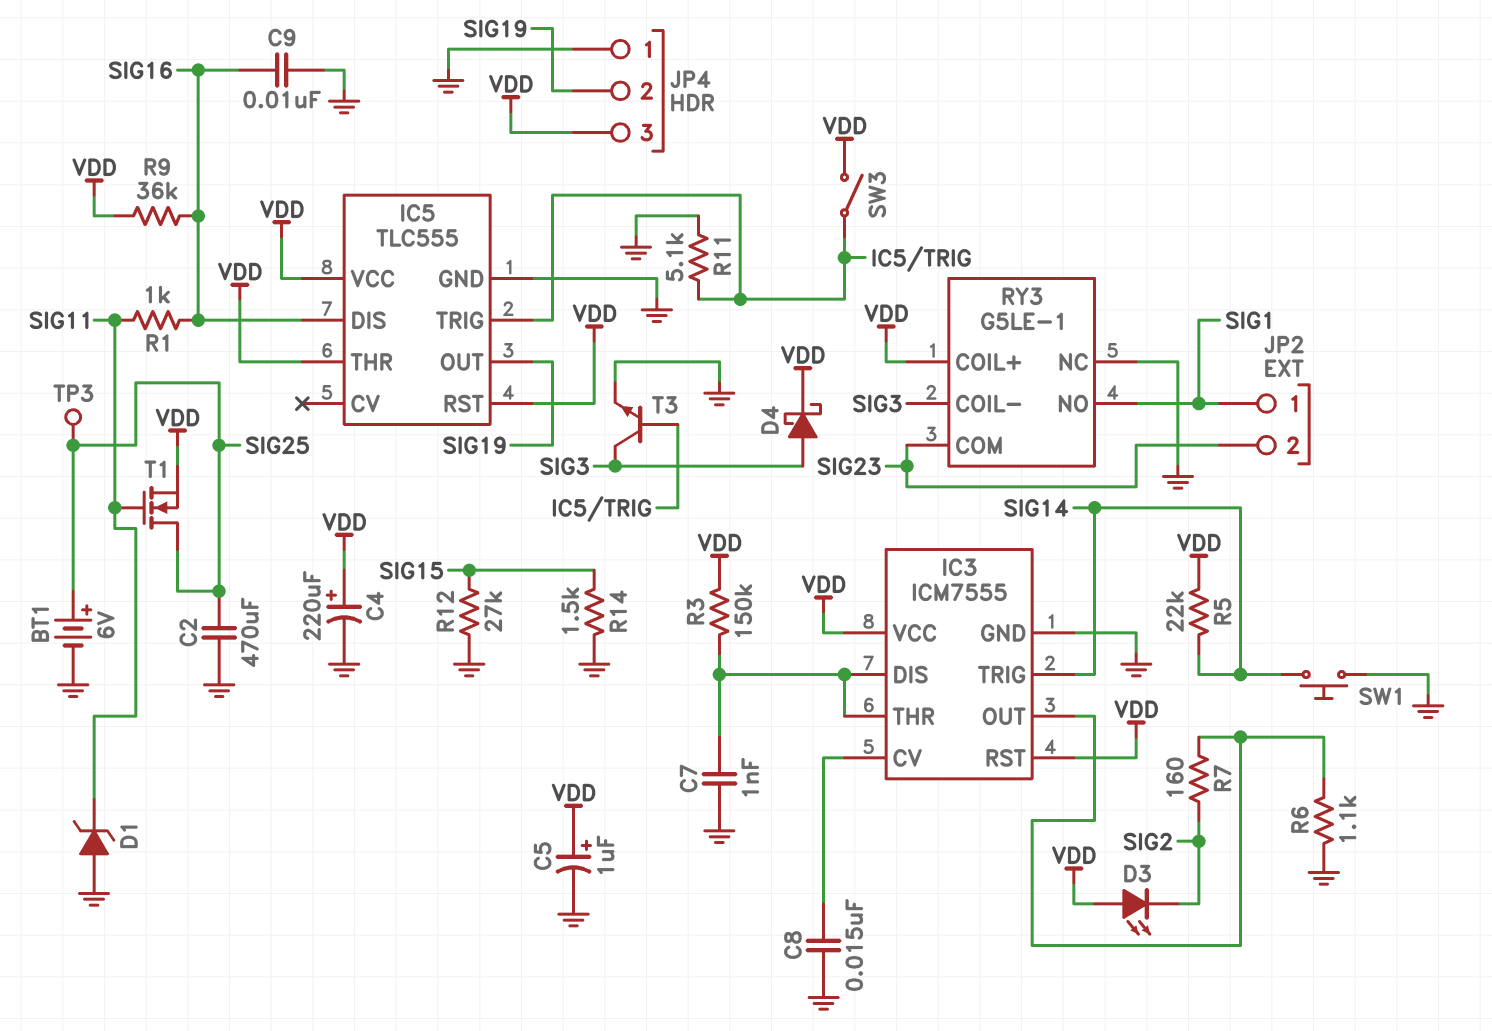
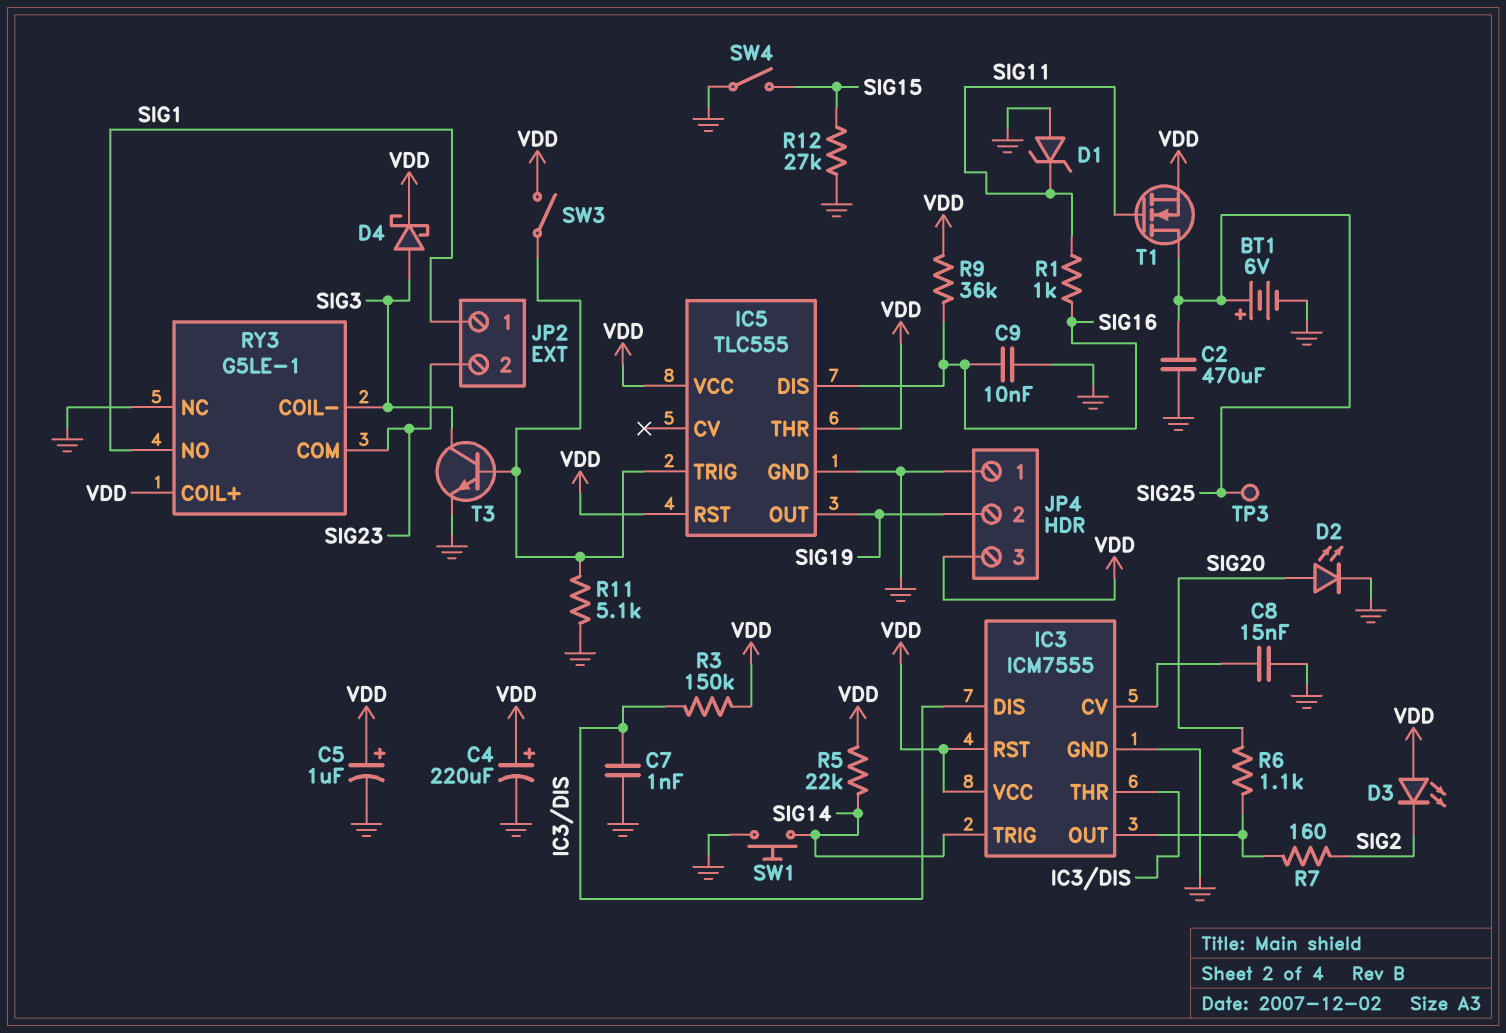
D2: none -> LED (A SIG20, K GND)
R6: 1.1k (GND, IC3/OUT) -> 1.1k (IC3/OUT, SIG20)
R14: 1.5k (GND, SIG15) -> none
SW4: none -> switch (GND, SIG15)

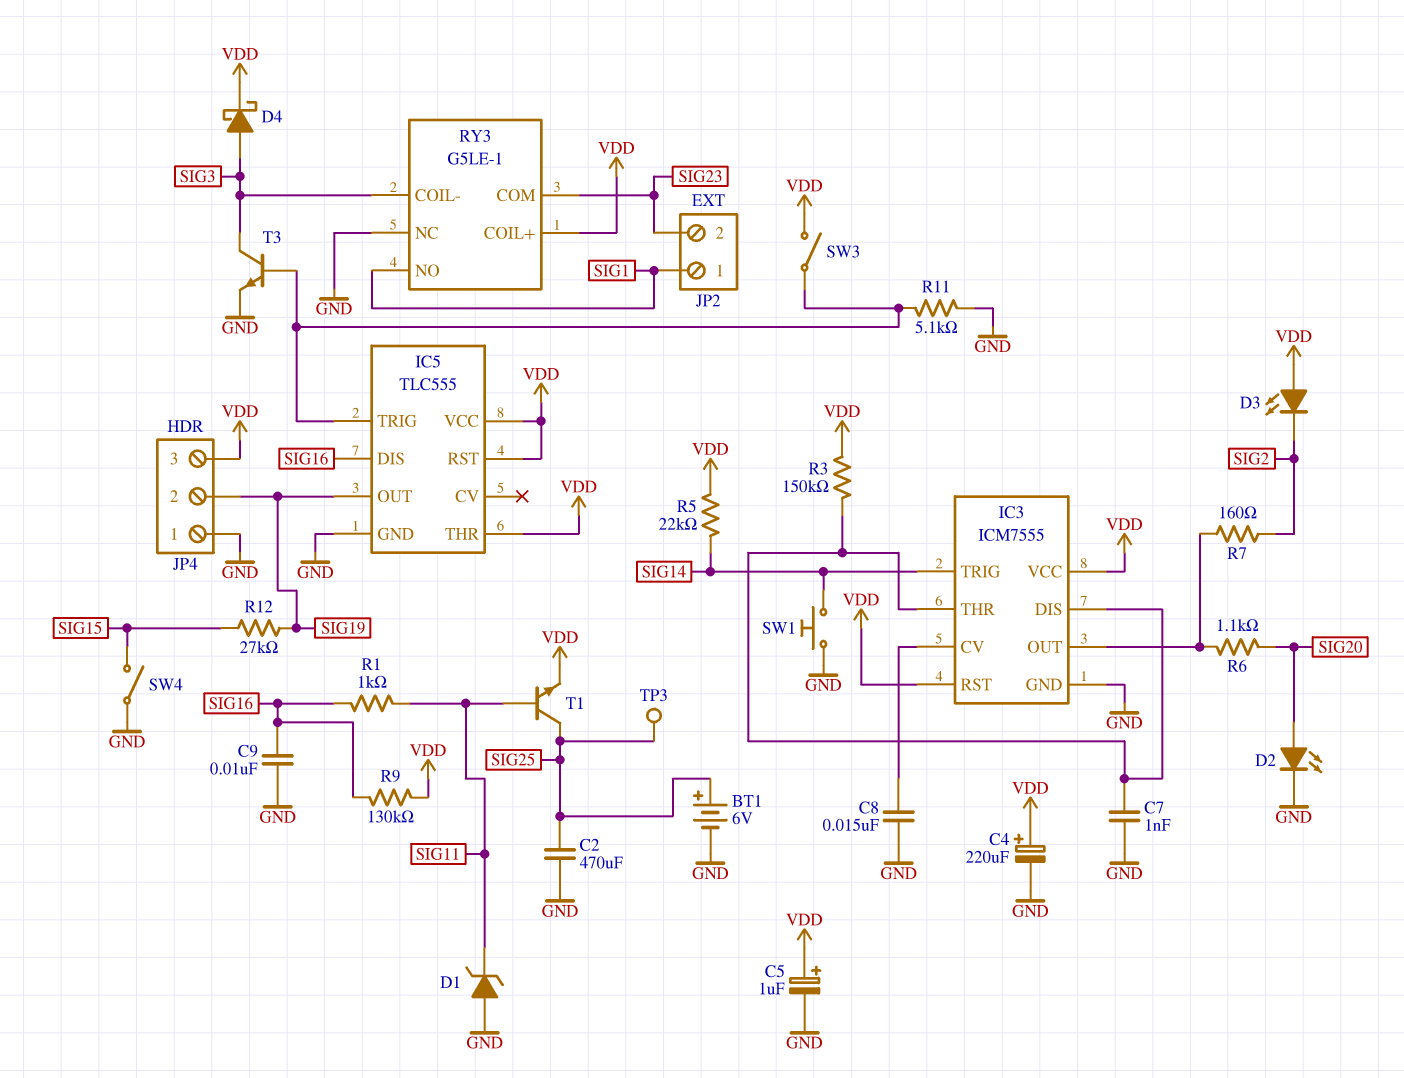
R9: 36k (SIG16, VDD) -> 130k (SIG16, VDD)
R12: 27k (GND, SIG15) -> 27k (SIG15, SIG19)
T1: NMOS (G SIG11, D SIG25, S VDD) -> NPN (B SIG11, C SIG25, E VDD)

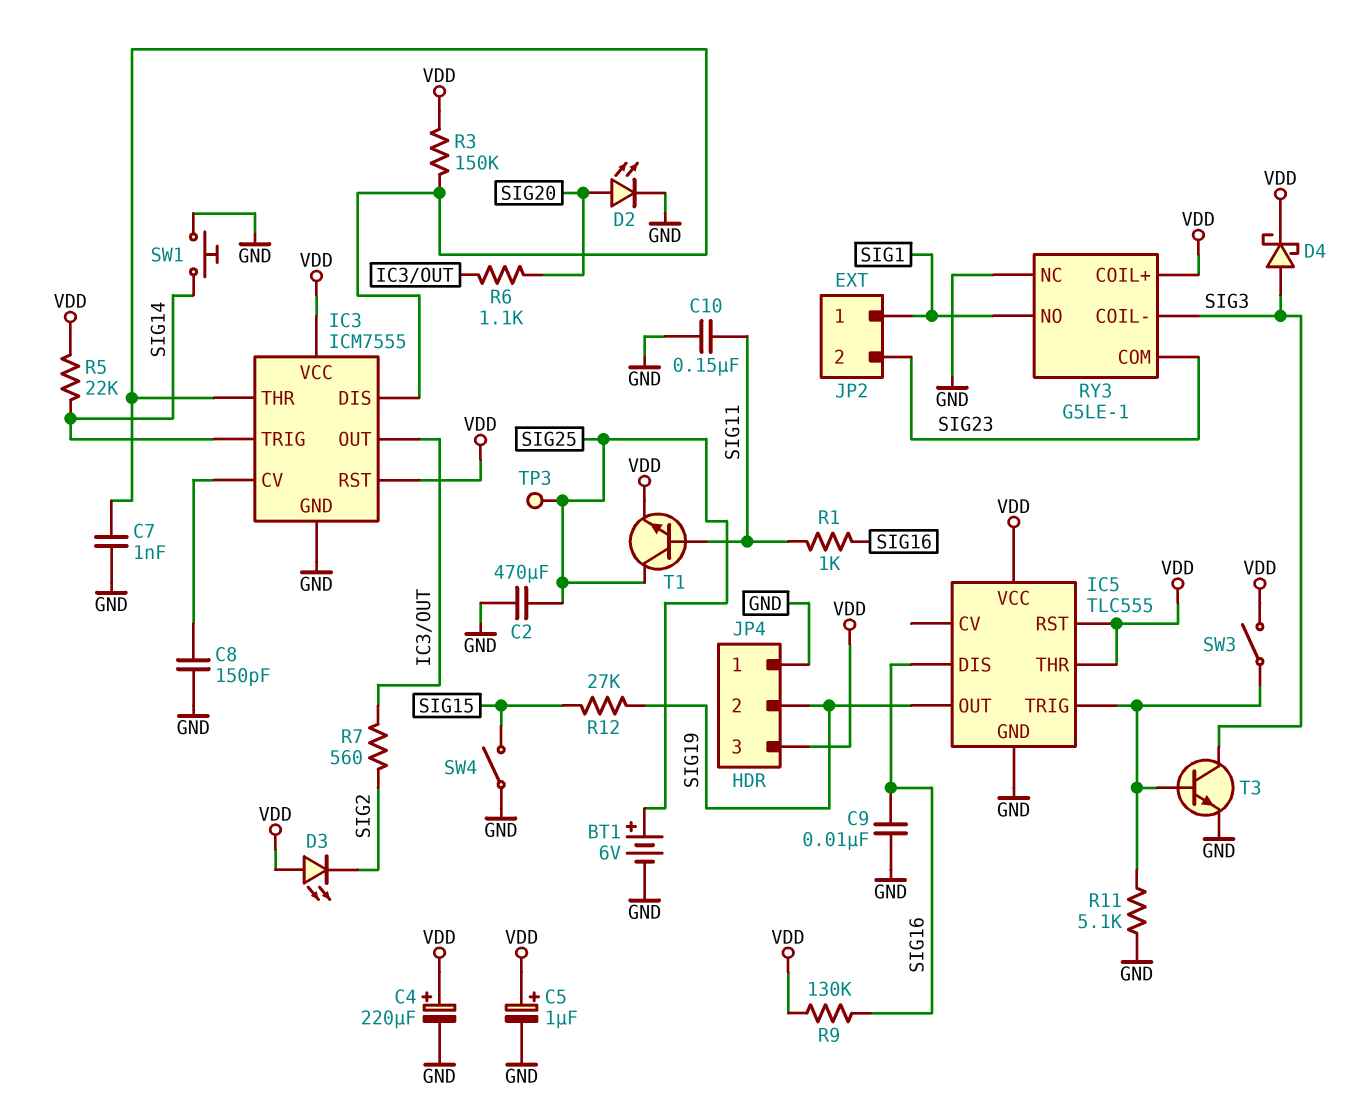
C8: 15nF (GND, IC3/CV) -> 150pF (GND, IC3/CV)
C10: none -> 150nF (GND, SIG11)
D1: zener (A GND, K SIG11) -> none
R7: 160 (IC3/OUT, SIG2) -> 560 (IC3/OUT, SIG2)

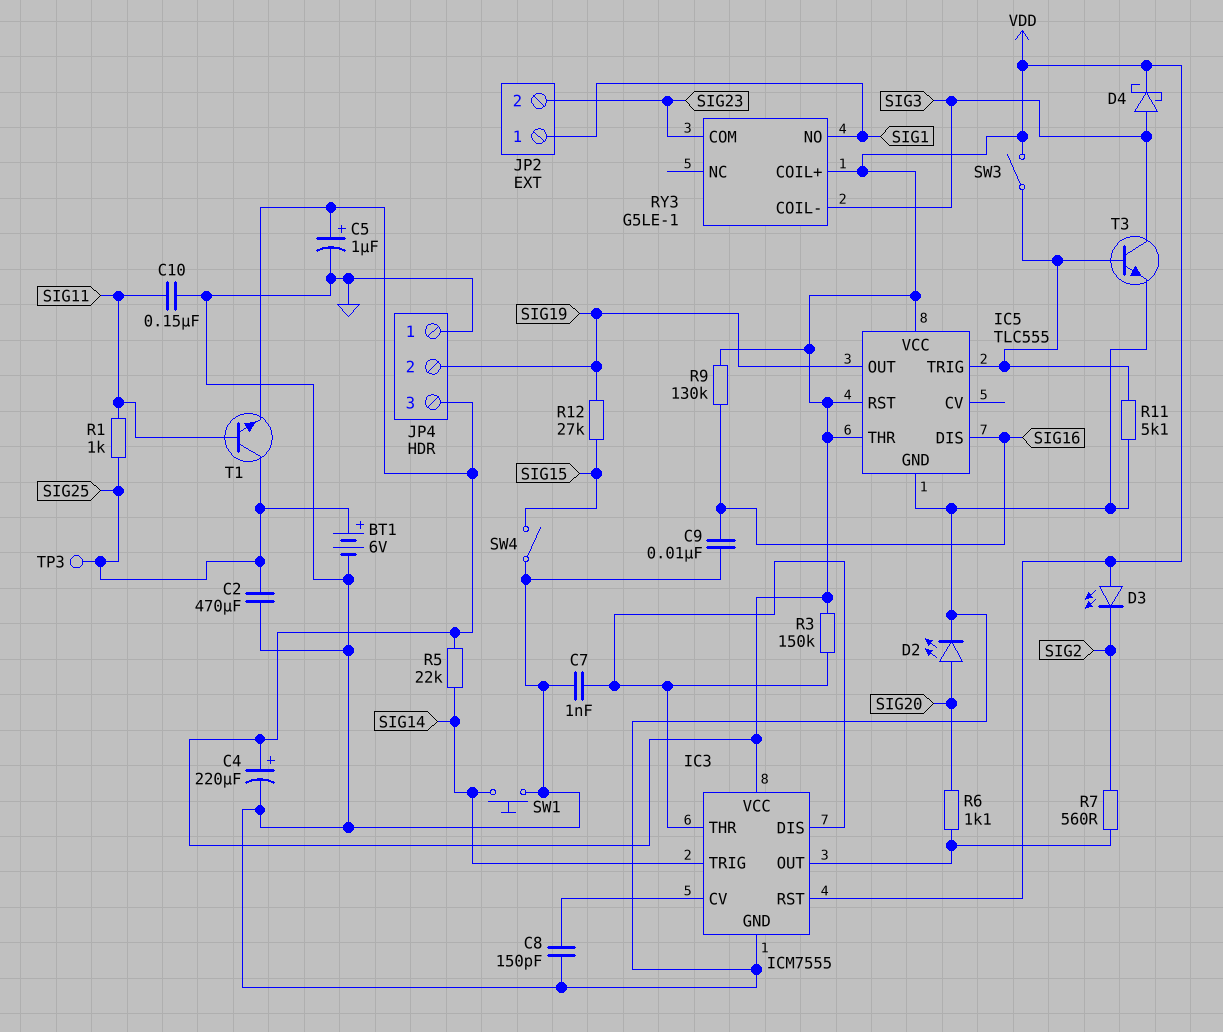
R1: 1k (SIG11, SIG16) -> 1k (SIG11, SIG25)
RY3 pin NC: GND -> none

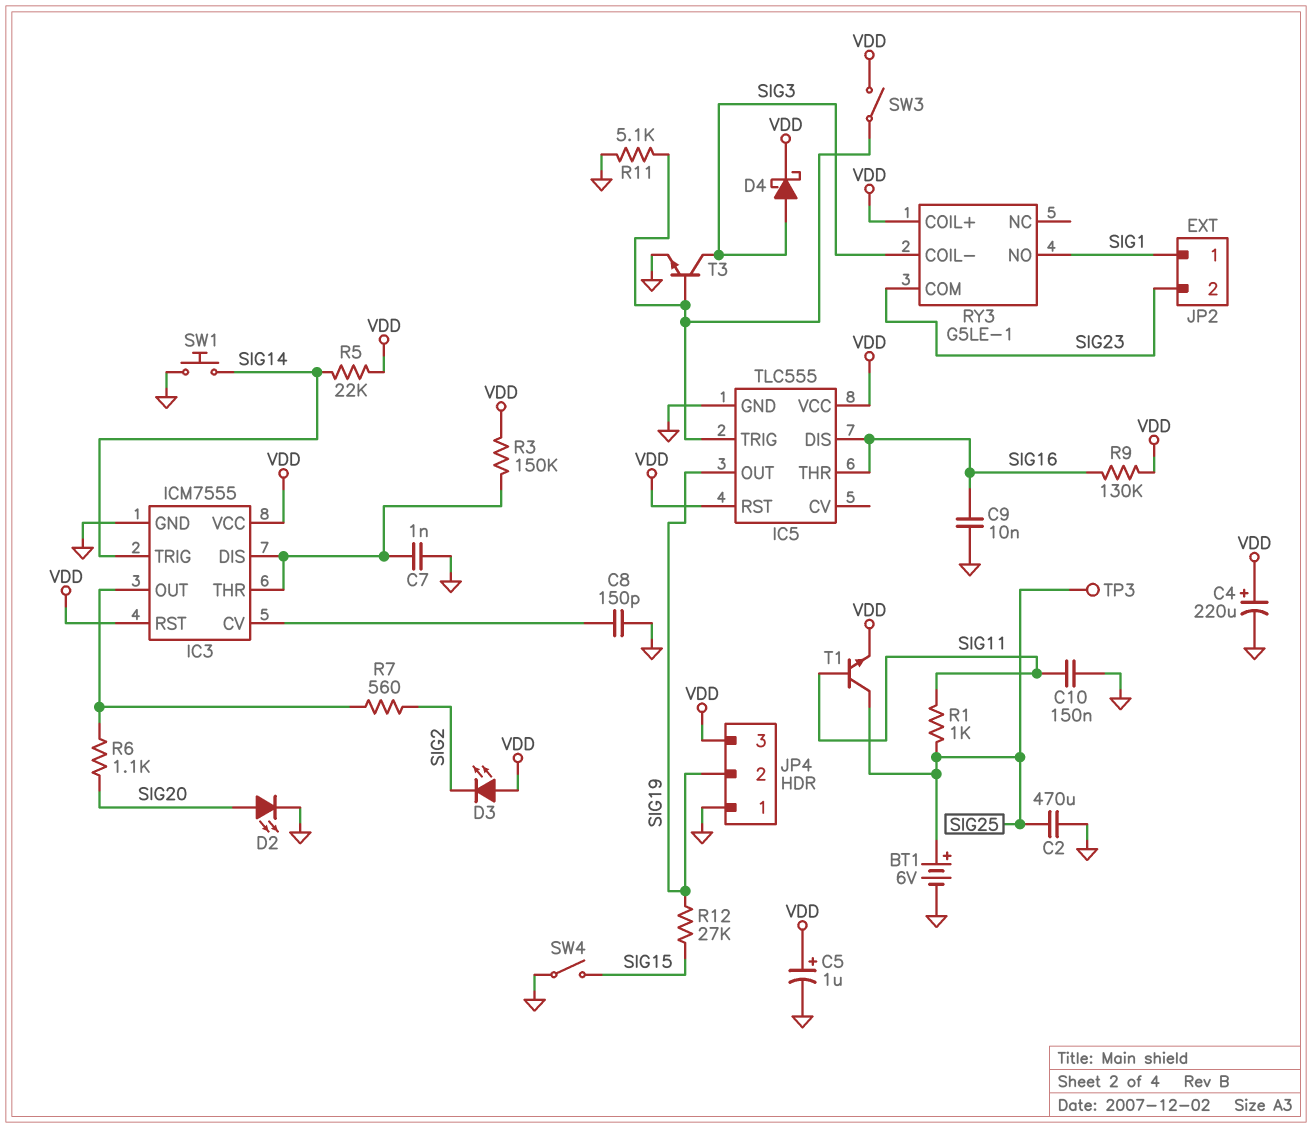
IC5 pin THR: VDD -> SIG16

